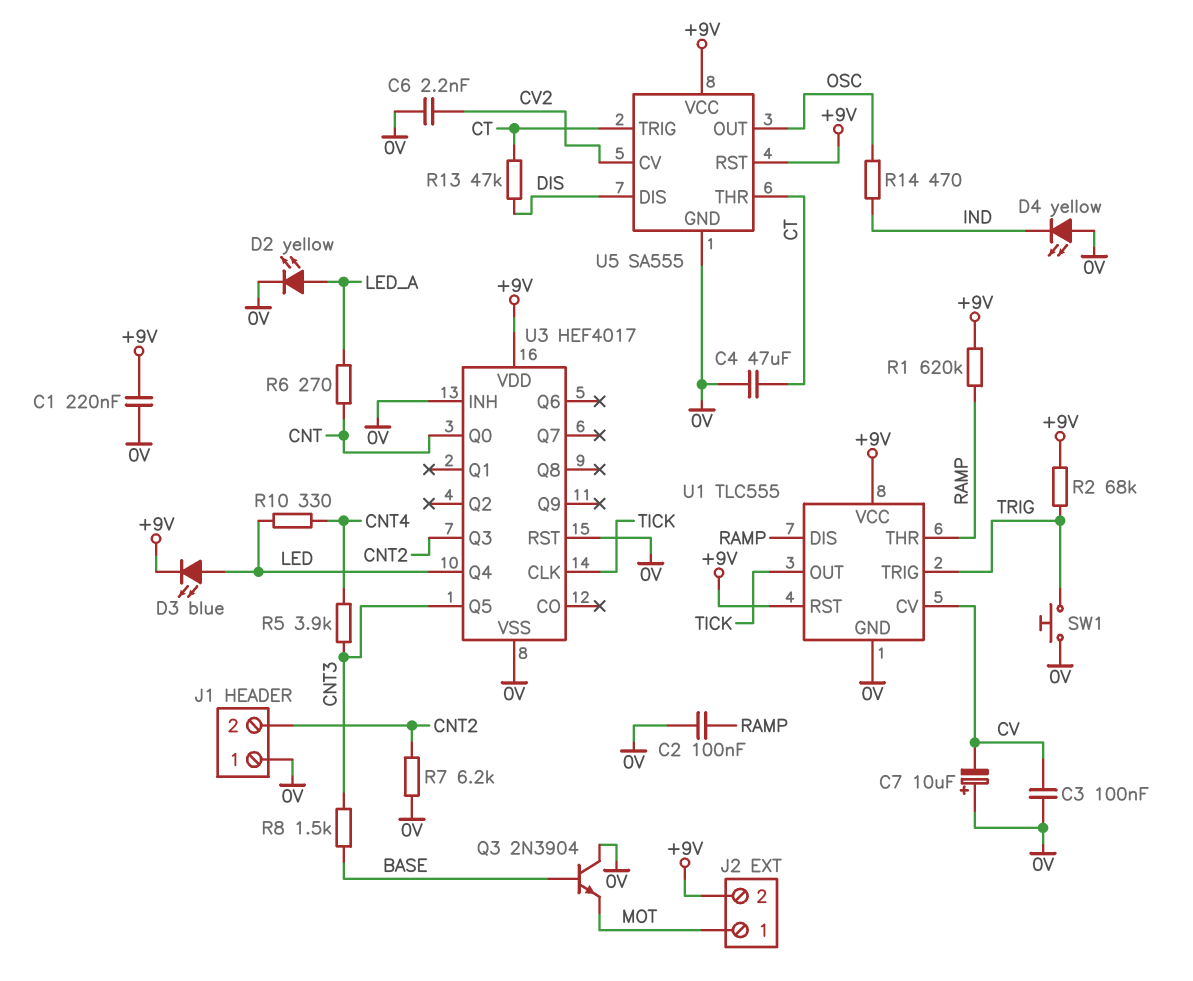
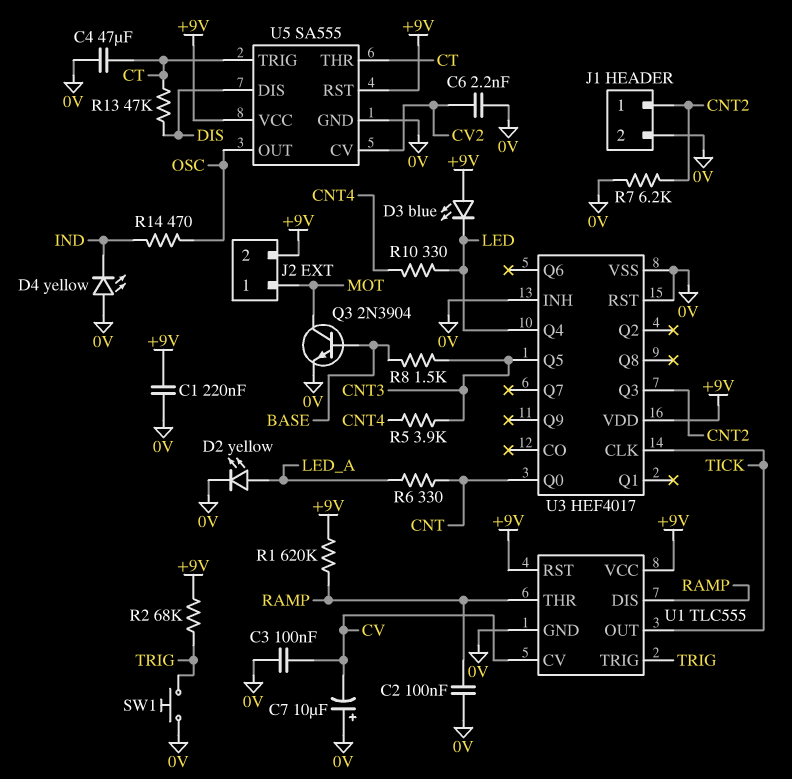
D3: LED blue (A LED, K +9V) -> LED blue (A +9V, K LED)
J1 pin 1: 0V -> CNT2
J1 pin 2: CNT2 -> 0V
Q3: NPN 2N3904 (B BASE, C 0V, E MOT) -> NPN 2N3904 (B BASE, C MOT, E 0V)
R6: 270 (CNT, LED_A) -> 330 (CNT, LED_A)

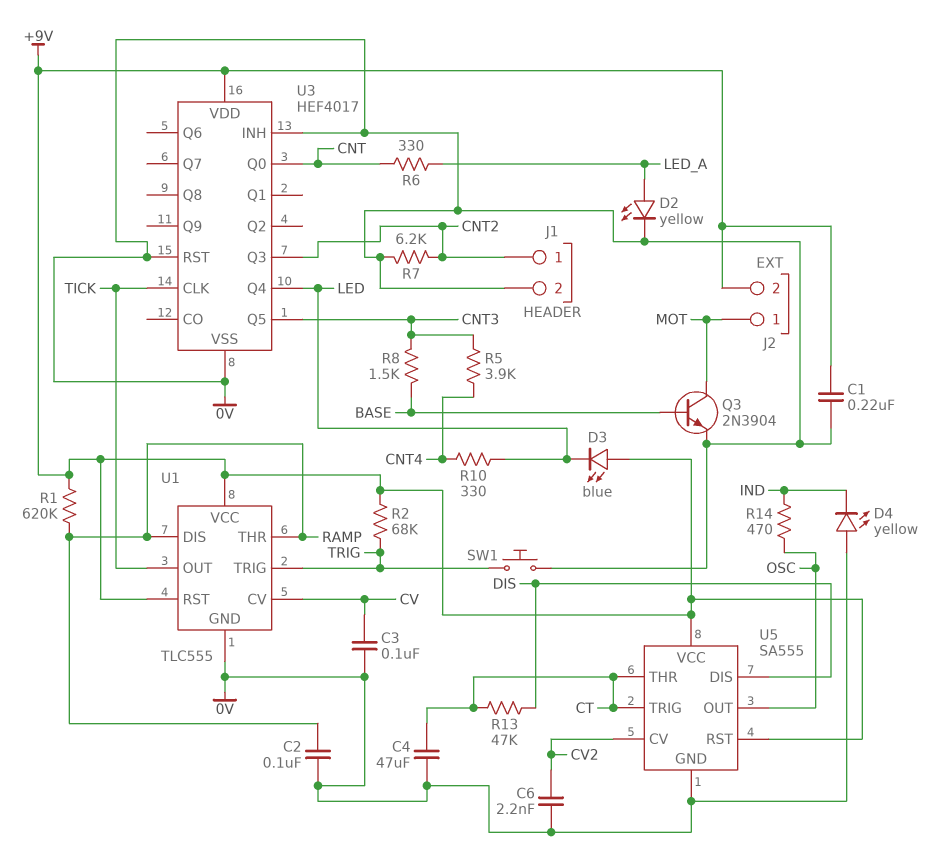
C7: 10uF (plus 0V, minus CV) -> none

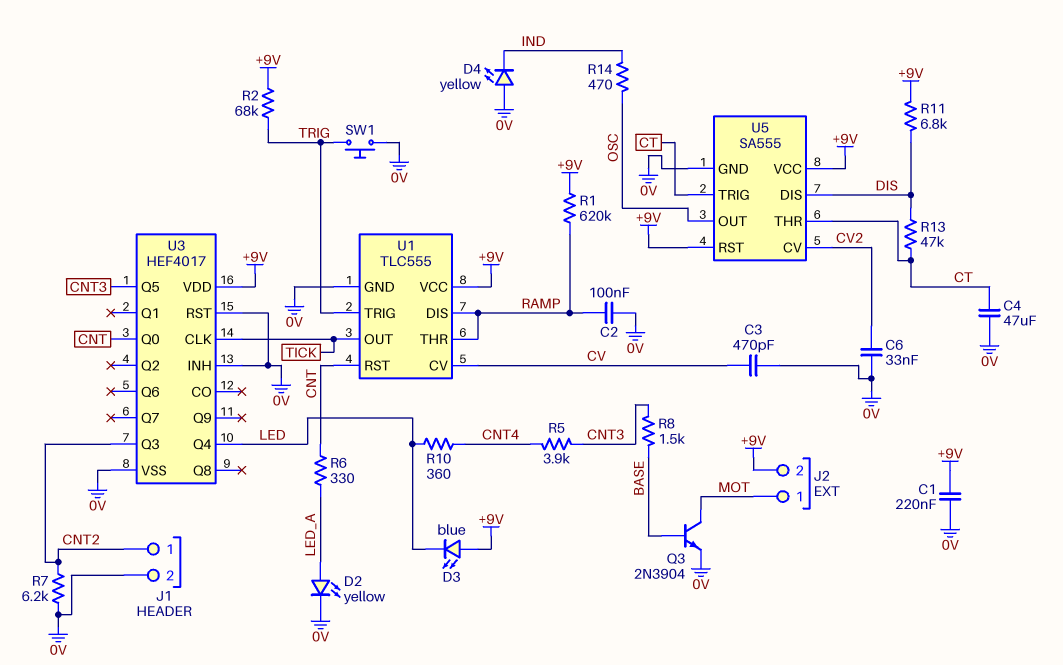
C3: 100nF (0V, CV) -> 470pF (0V, CV)
C6: 2.2nF (0V, CV2) -> 33nF (0V, CV2)
R10: 330 (CNT4, LED) -> 360 (CNT4, LED)
R11: none -> 6.8k (+9V, DIS)
U1 pin RST: +9V -> CNT

